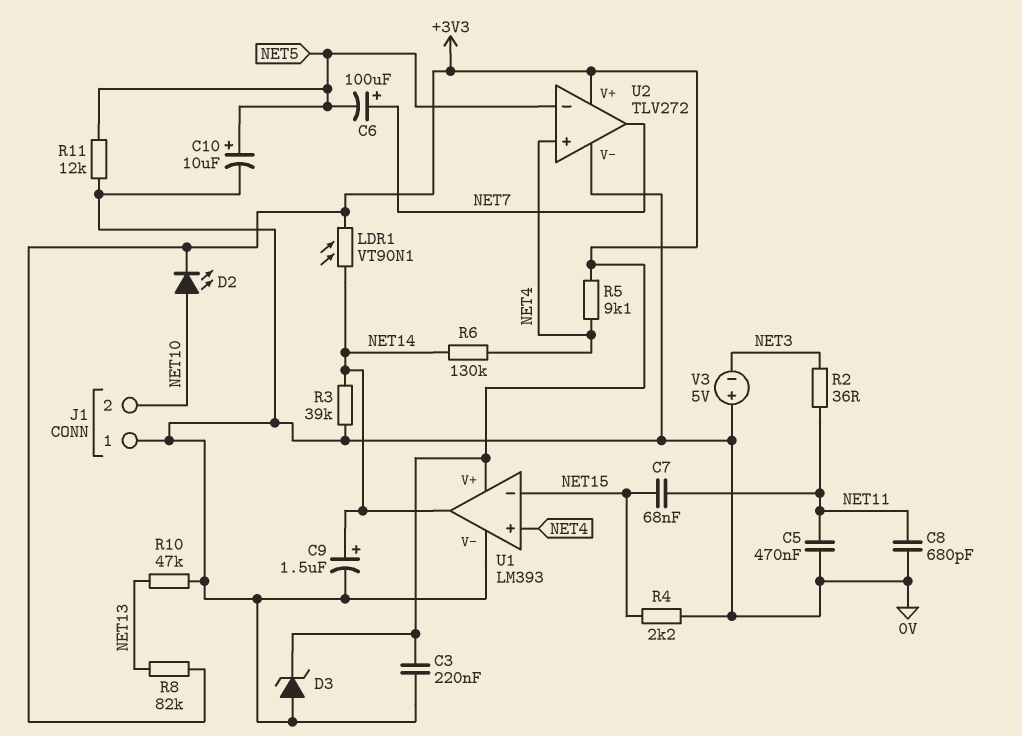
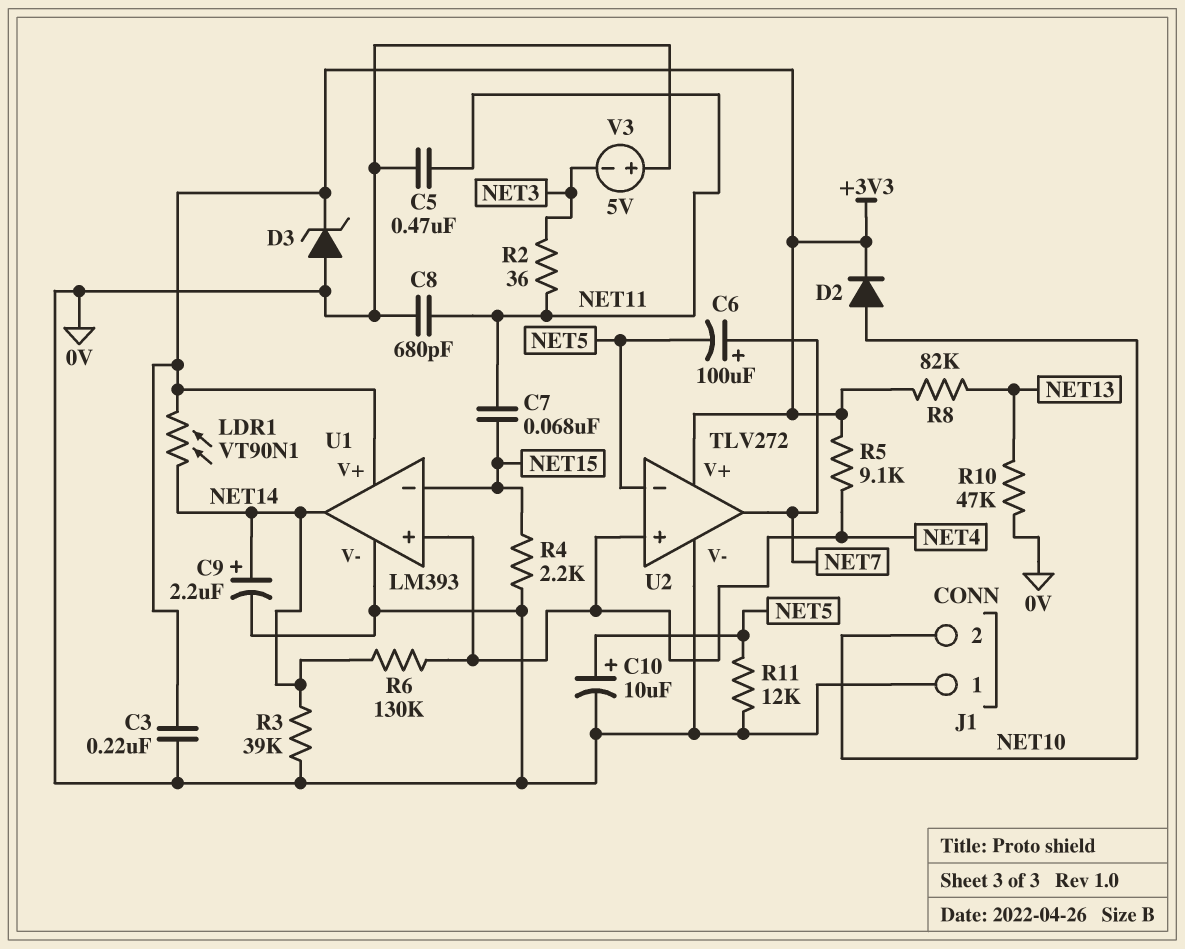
C9: 1.5uF (plus NET14, minus 0V) -> 2.2uF (plus NET14, minus 0V)
D2: LED (A NET10, K +3V3) -> diode (A NET10, K +3V3)

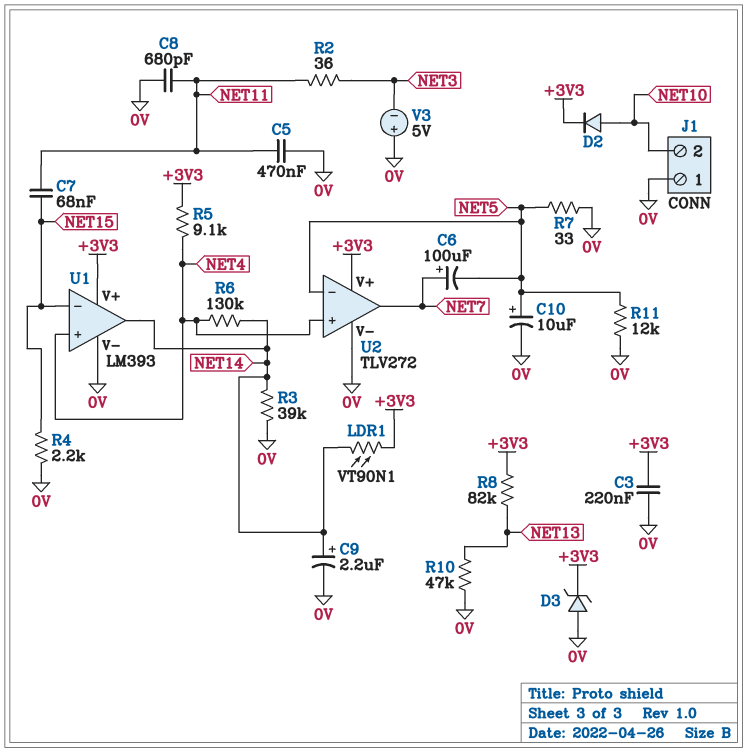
R7: none -> 33 (0V, NET5)

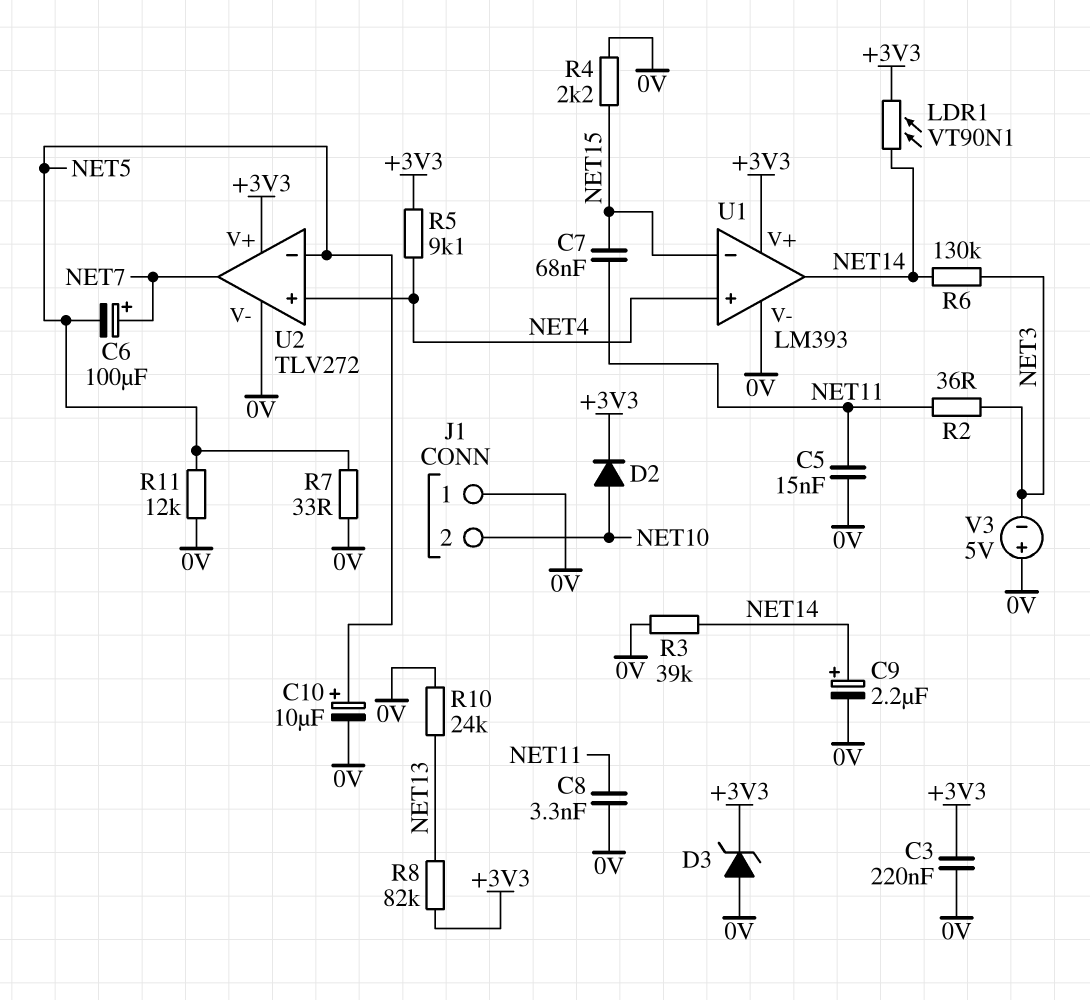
C5: 470nF (0V, NET11) -> 15nF (0V, NET11)
C8: 680pF (0V, NET11) -> 3.3nF (0V, NET11)
R6: 130k (NET4, NET14) -> 130k (NET3, NET14)
R10: 47k (0V, NET13) -> 24k (0V, NET13)

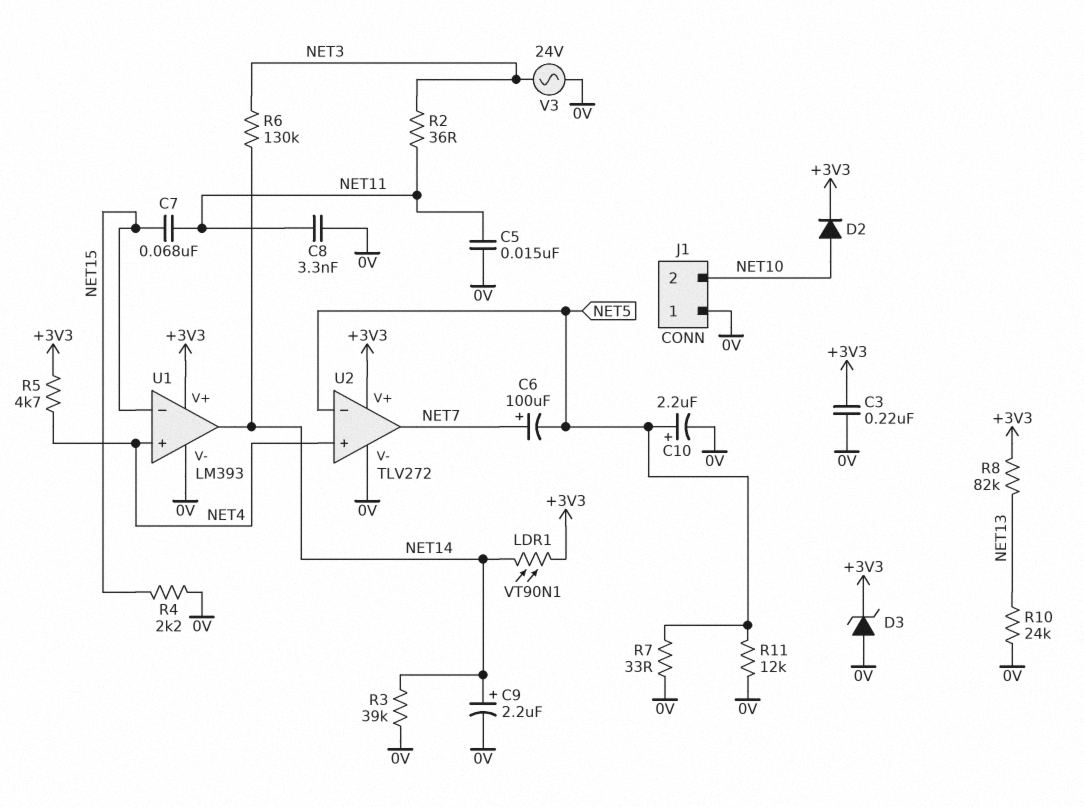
C10: 10uF (plus NET5, minus 0V) -> 2.2uF (plus NET5, minus 0V)
R5: 9.1k (+3V3, NET4) -> 4.7k (+3V3, NET4)
V3: 5V (plus 0V, minus NET3) -> AC 24V (0V, NET3)

